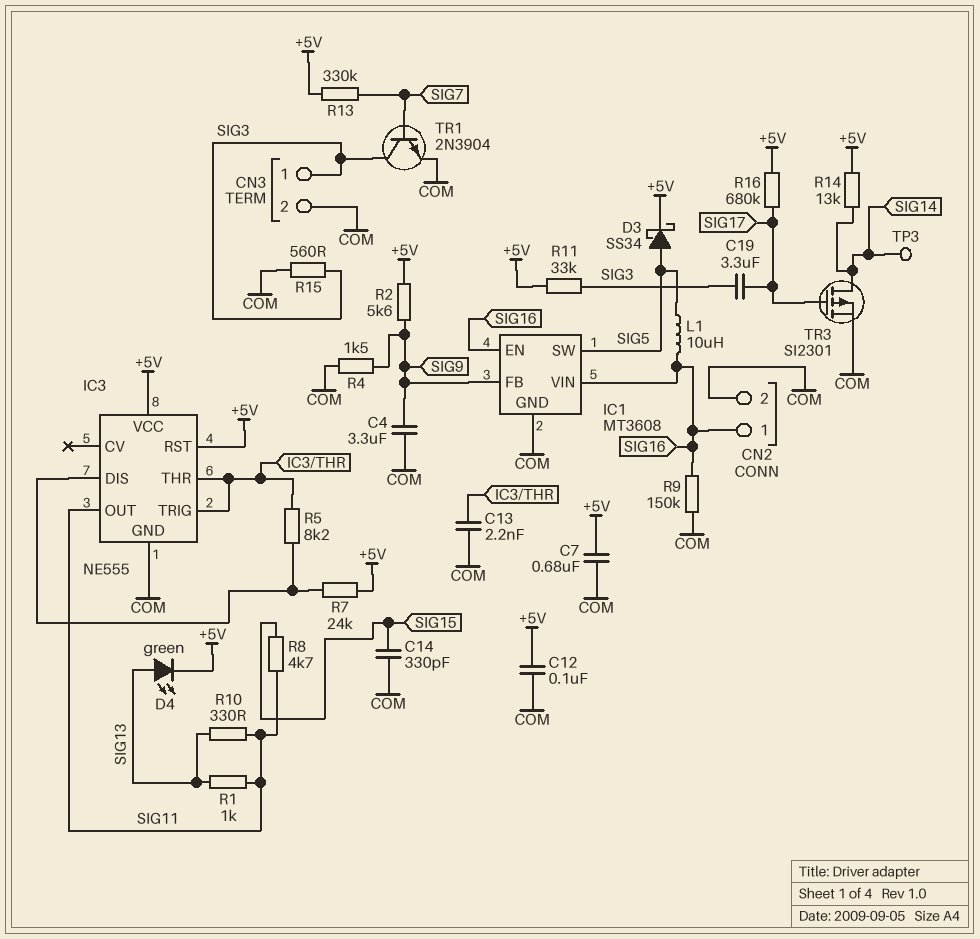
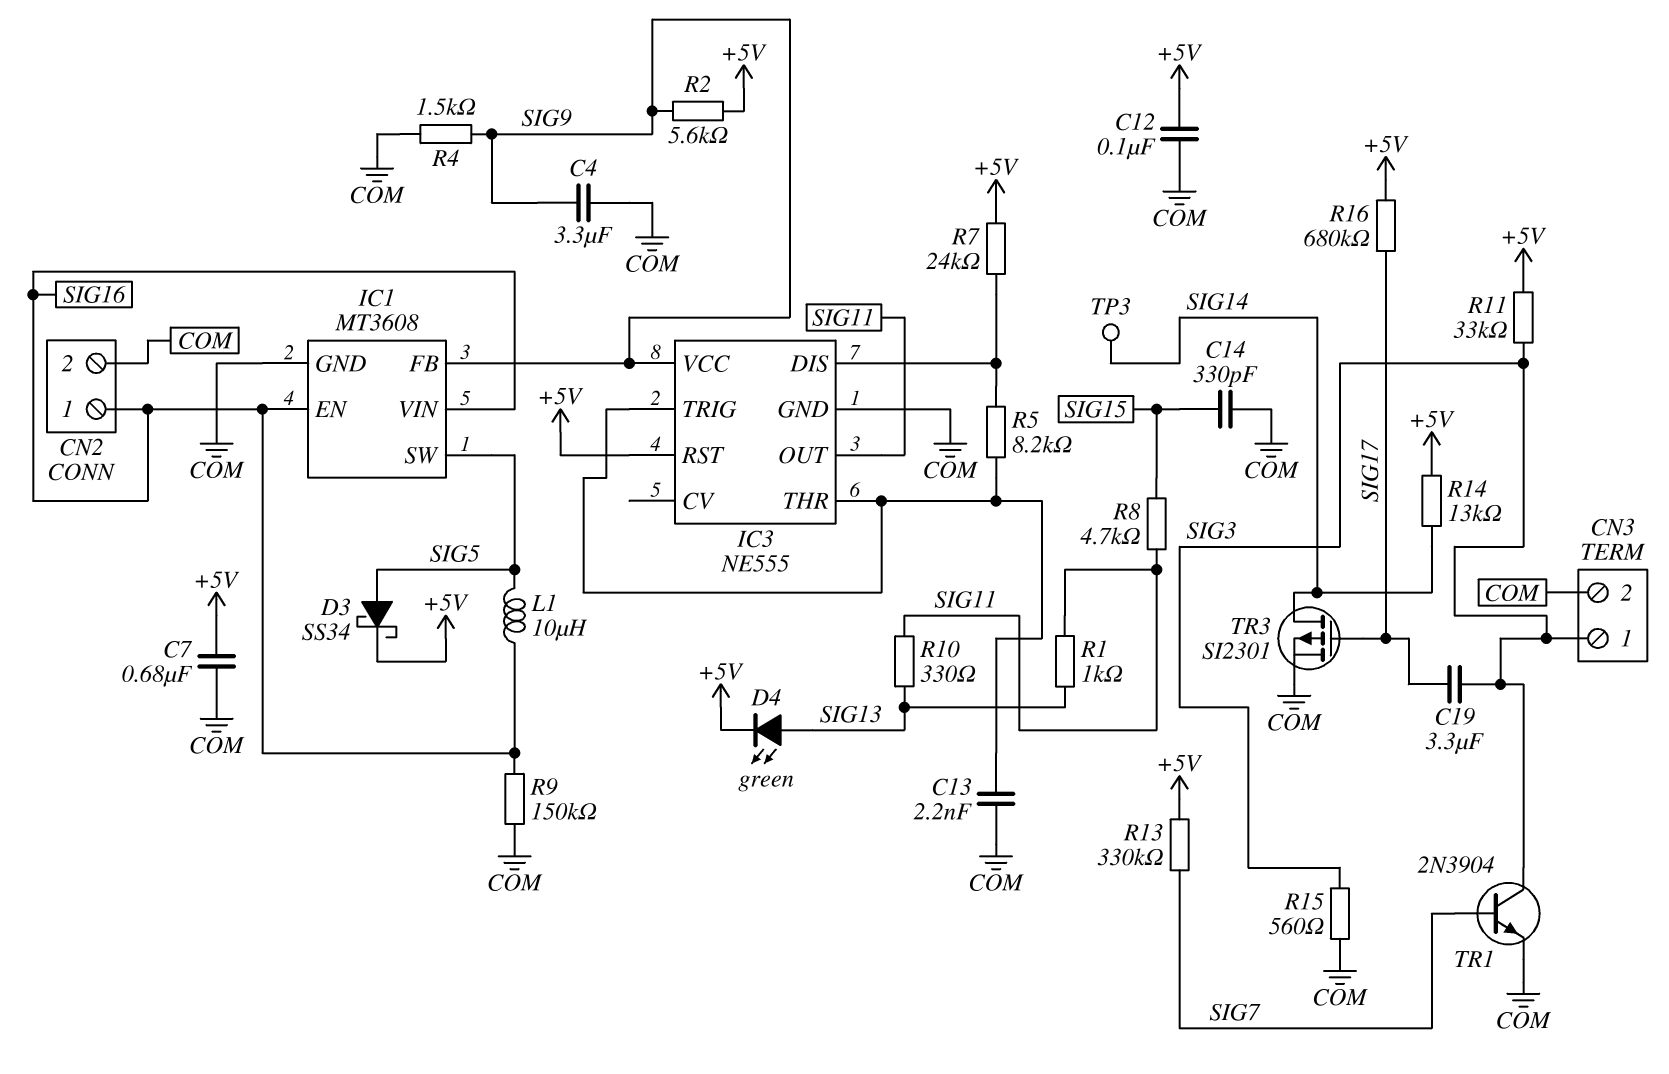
IC3 pin VCC: +5V -> SIG9

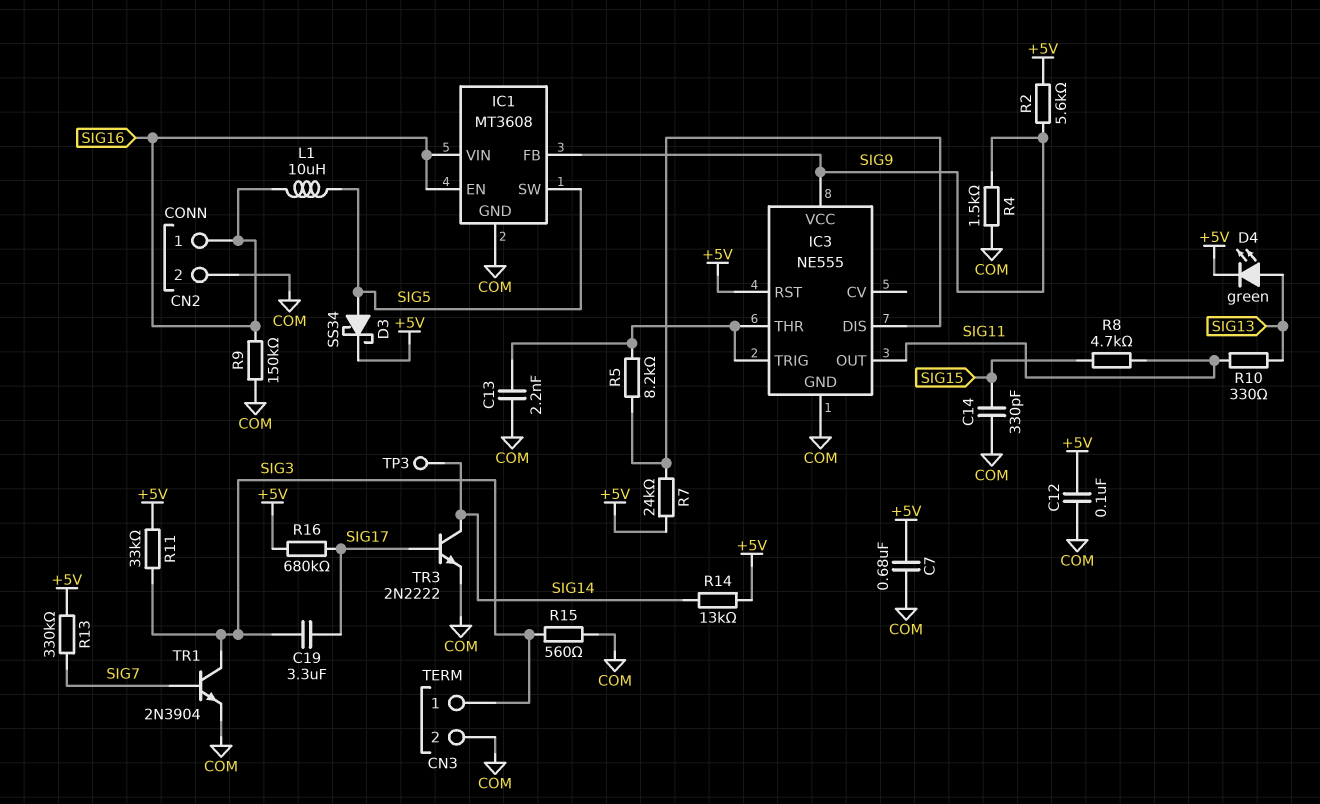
C4: 3.3uF (COM, SIG9) -> none
R1: 1k (SIG11, SIG13) -> none
TR3: PMOS SI2301 (G SIG17, D SIG14, S COM) -> NPN 2N2222 (B SIG17, C SIG14, E COM)

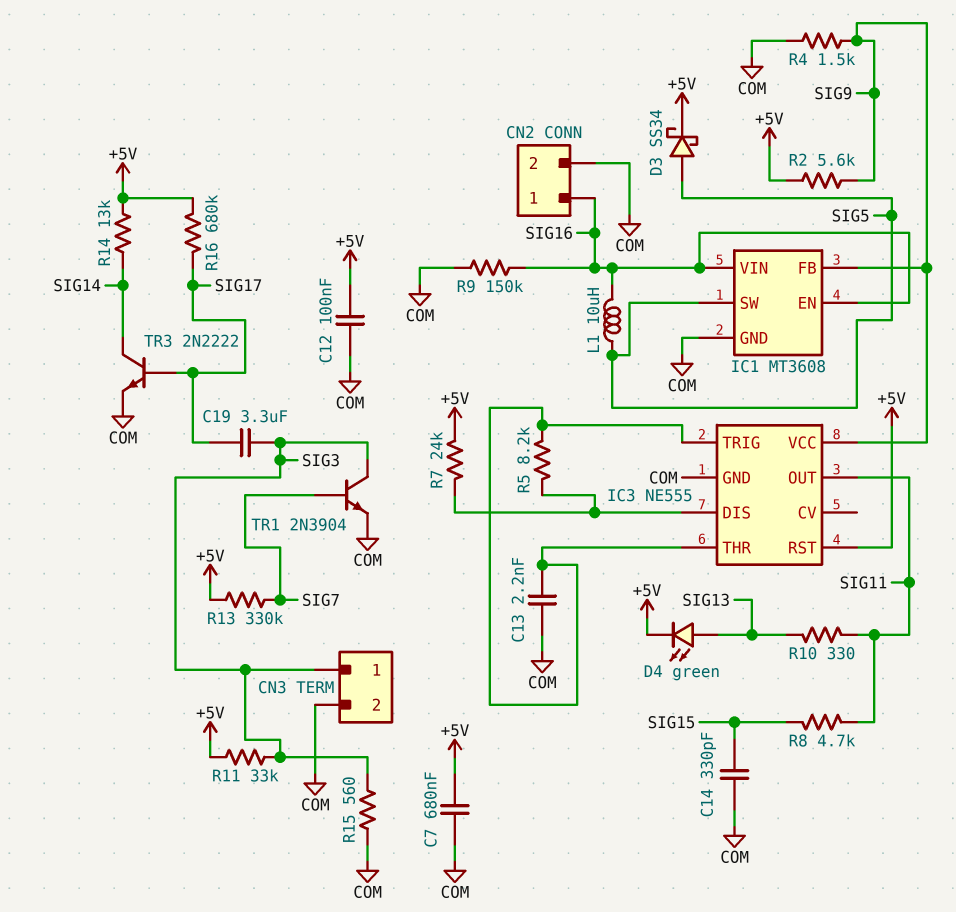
TP3: test point (SIG14) -> none

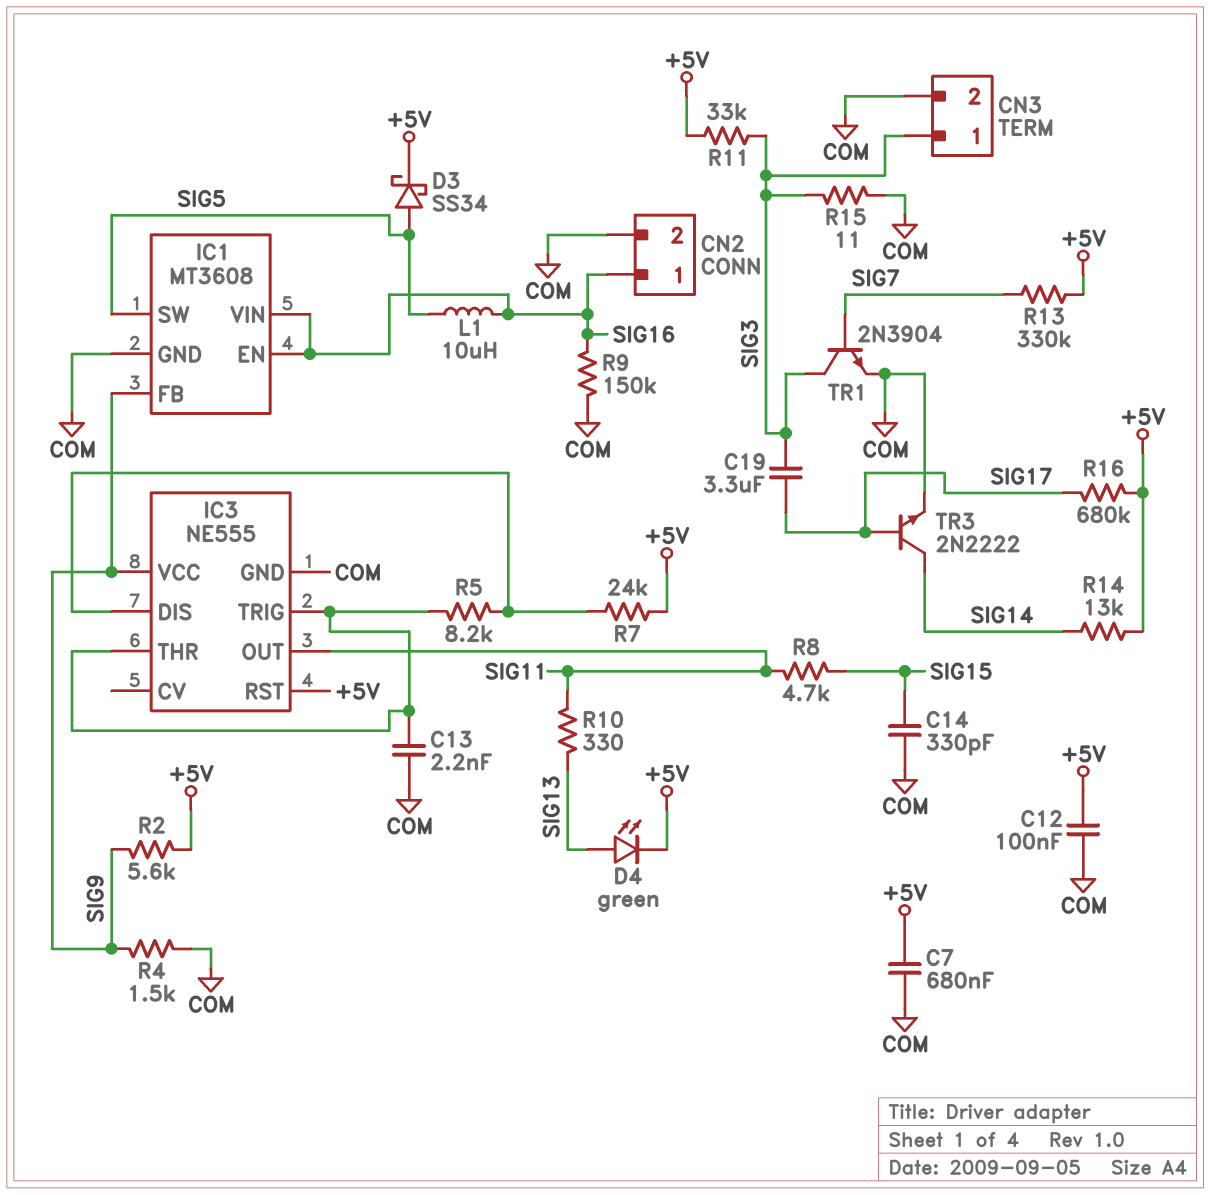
R15: 560 (COM, SIG3) -> 11 (COM, SIG3)

